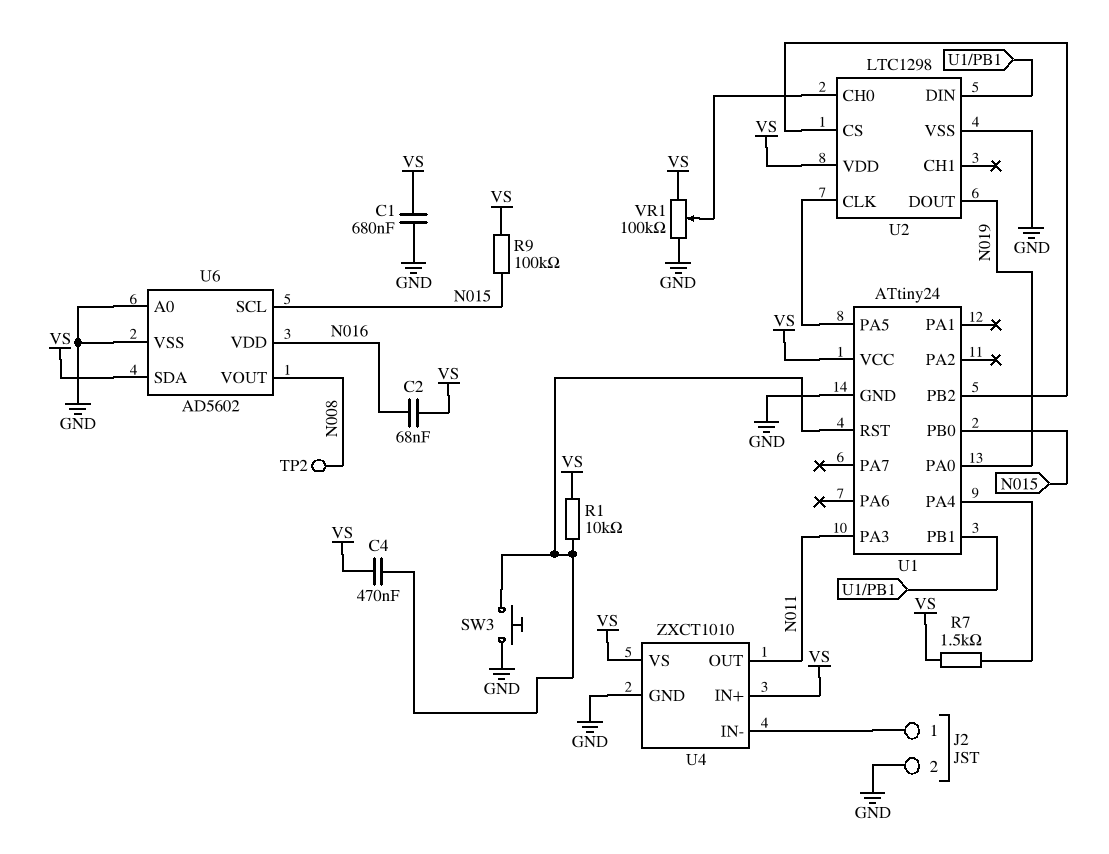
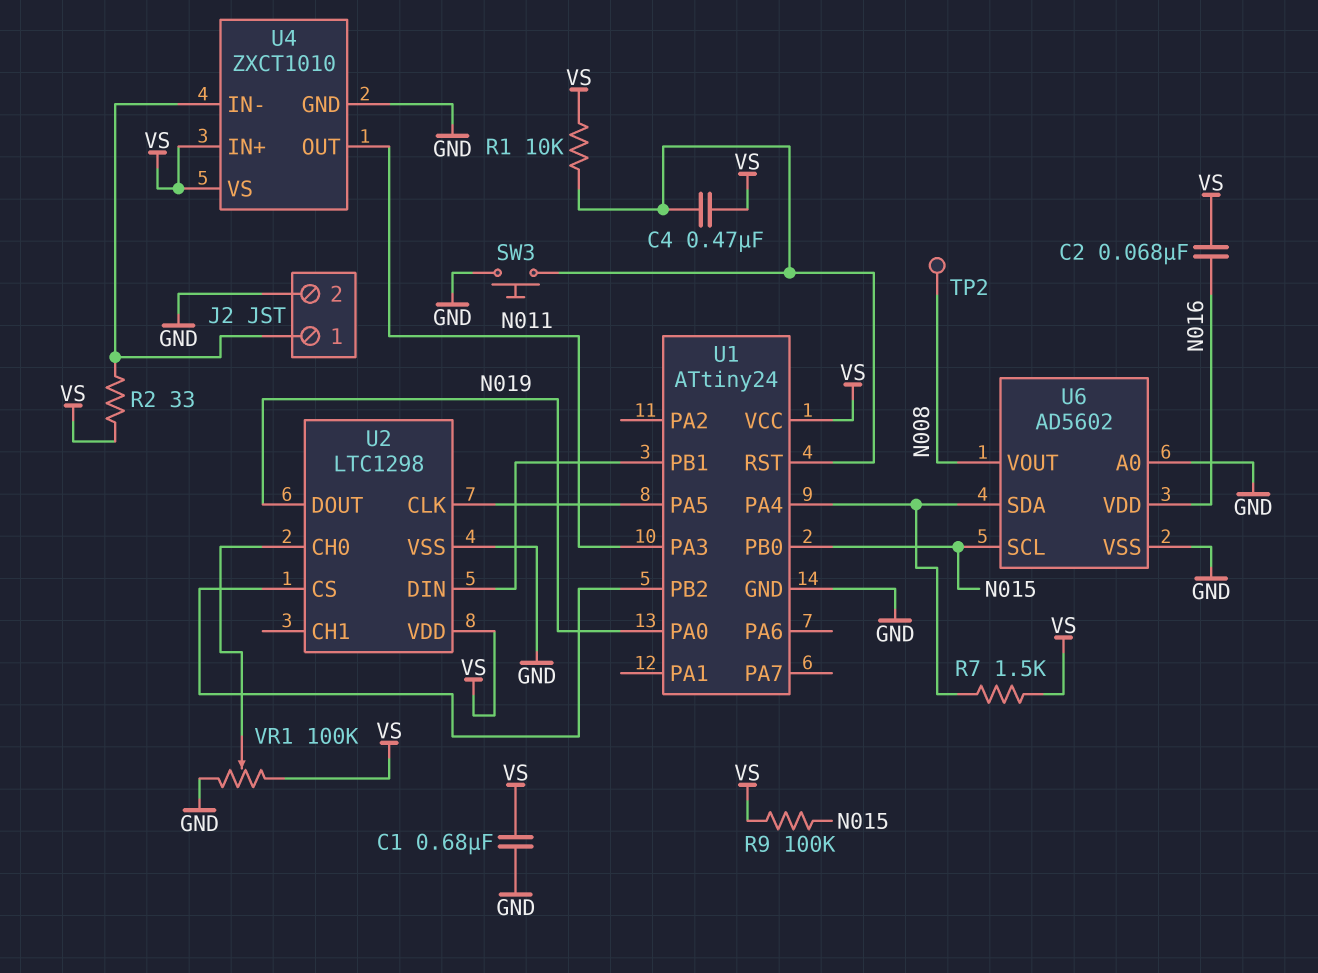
R2: none -> 33 (J2/1, VS)
U6 pin SDA: VS -> U1/PA4

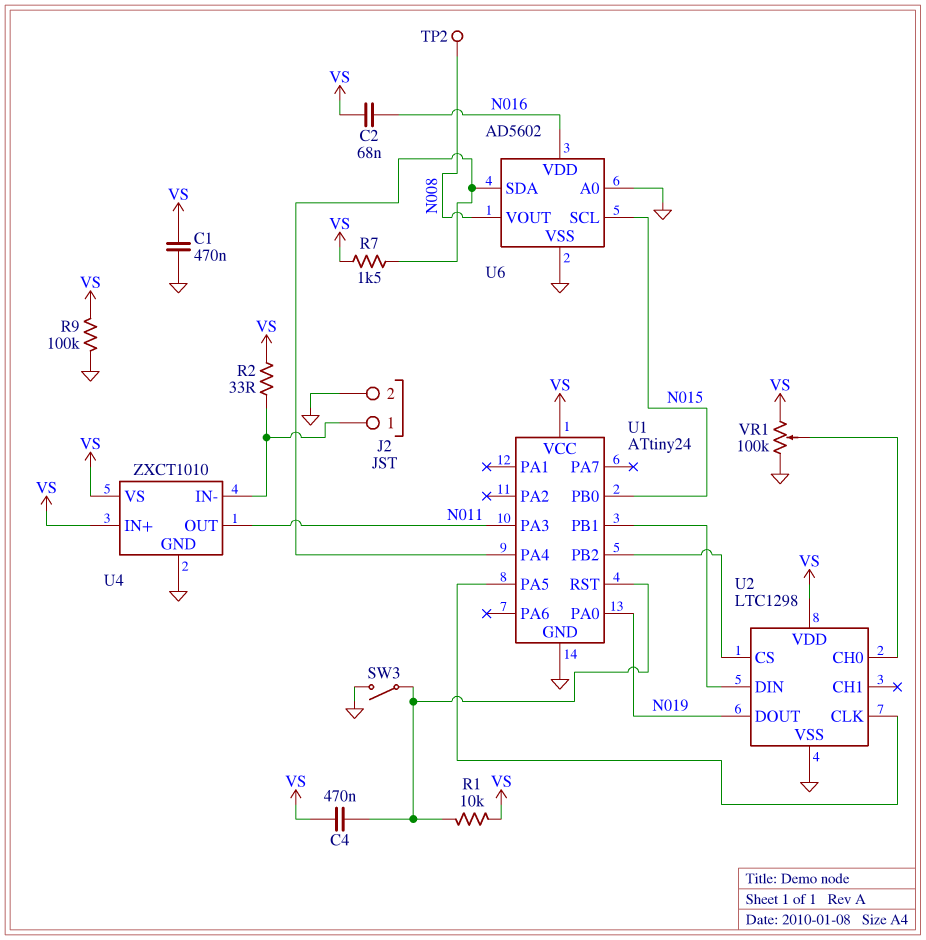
C1: 680nF (GND, VS) -> 470nF (GND, VS)
R9: 100k (N015, VS) -> 100k (GND, VS)
SW3: button (GND, U1/RST) -> switch (GND, U1/RST)

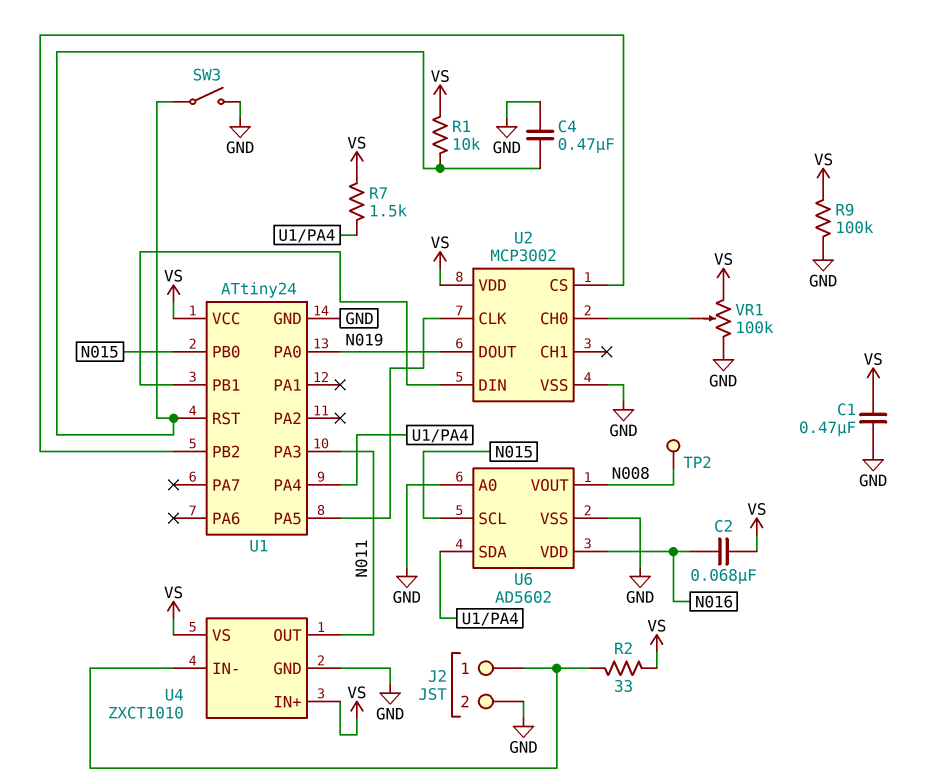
C4: 470nF (U1/RST, VS) -> 470nF (GND, U1/RST)
U2: LTC1298 -> MCP3002

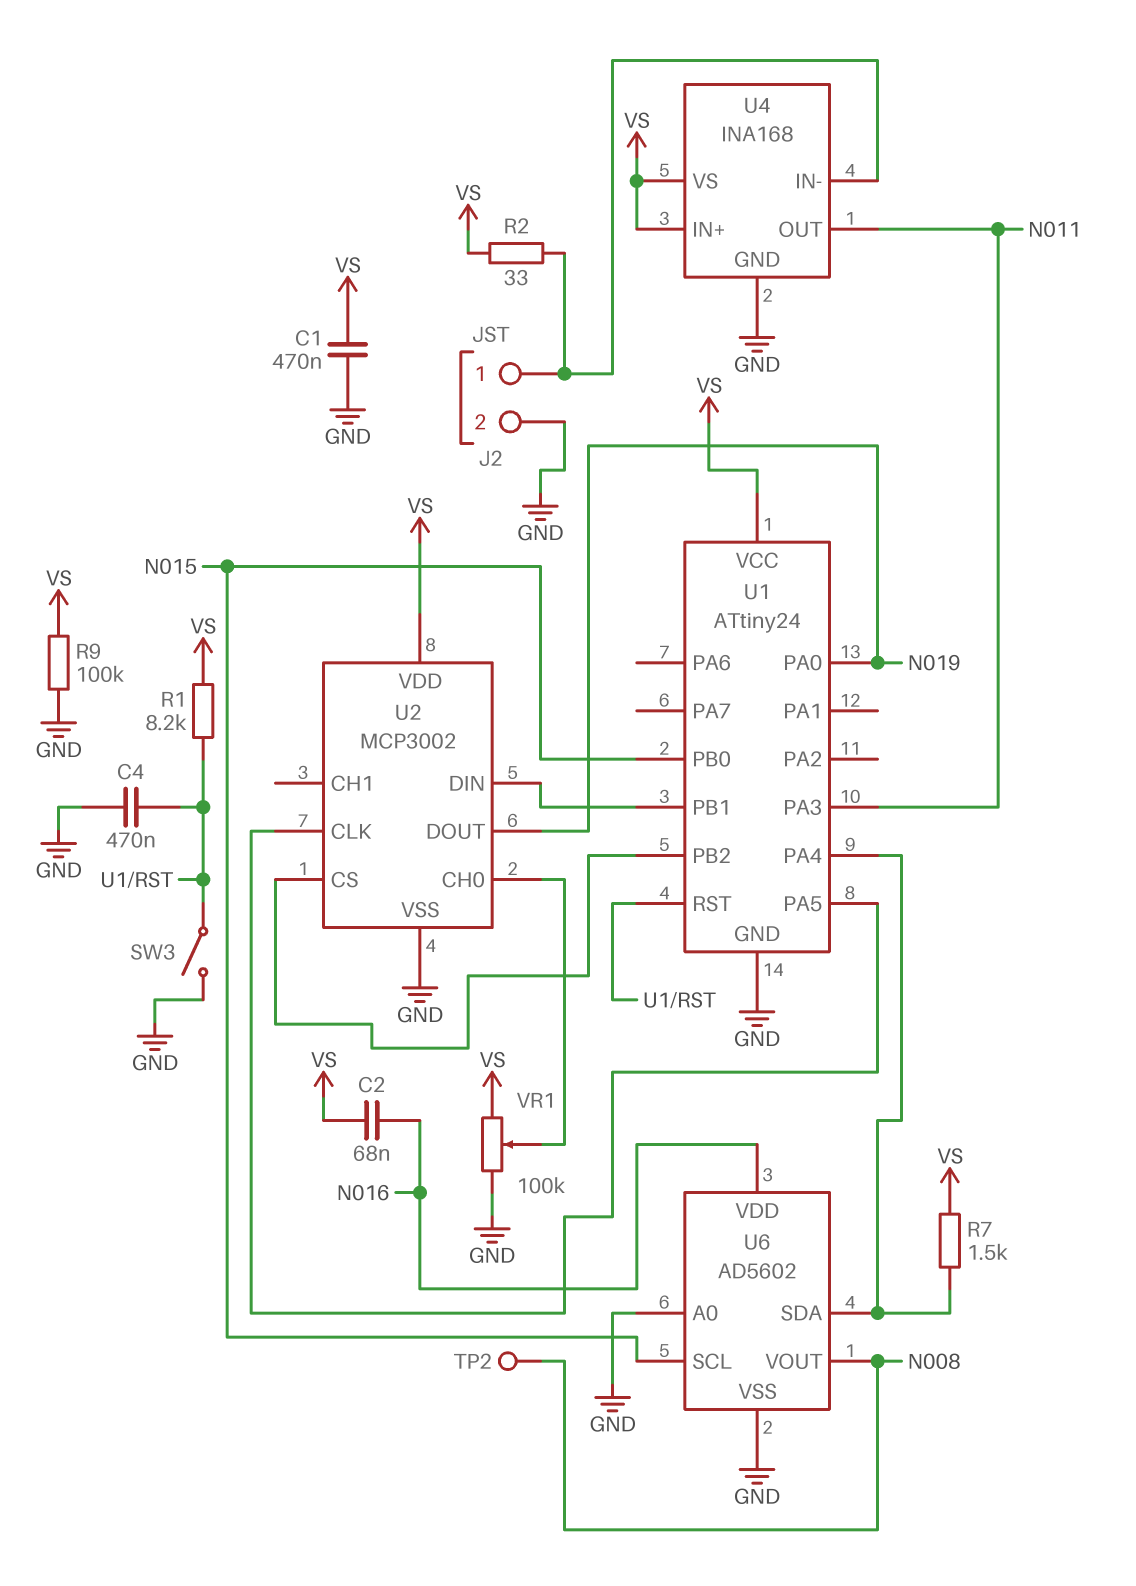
R1: 10k (U1/RST, VS) -> 8.2k (U1/RST, VS)
U4: ZXCT1010 -> INA168

